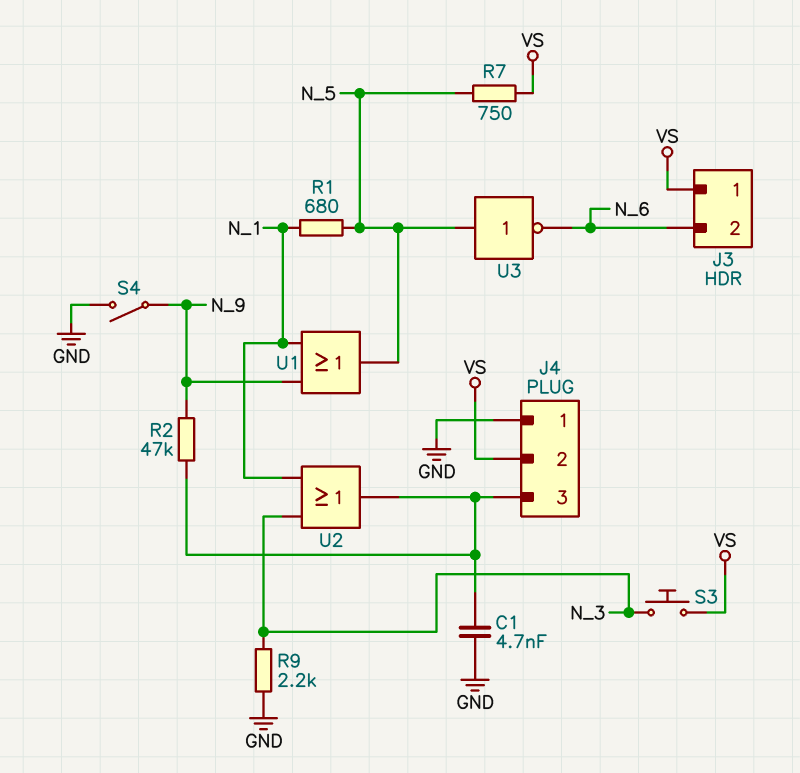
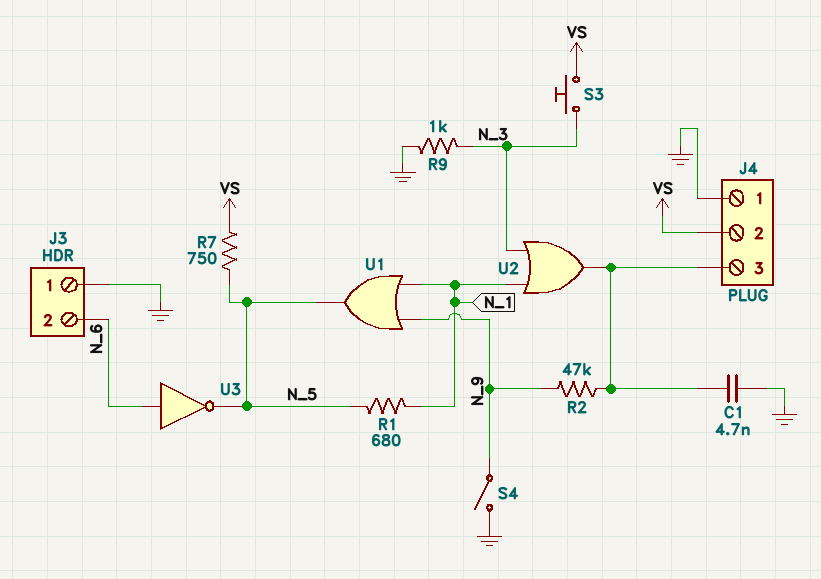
J3 pin 1: VS -> GND
R9: 2.2k (GND, N_3) -> 1k (GND, N_3)
U3: NOT (in N_5, out N_6) -> NOT (in N_6, out N_5)

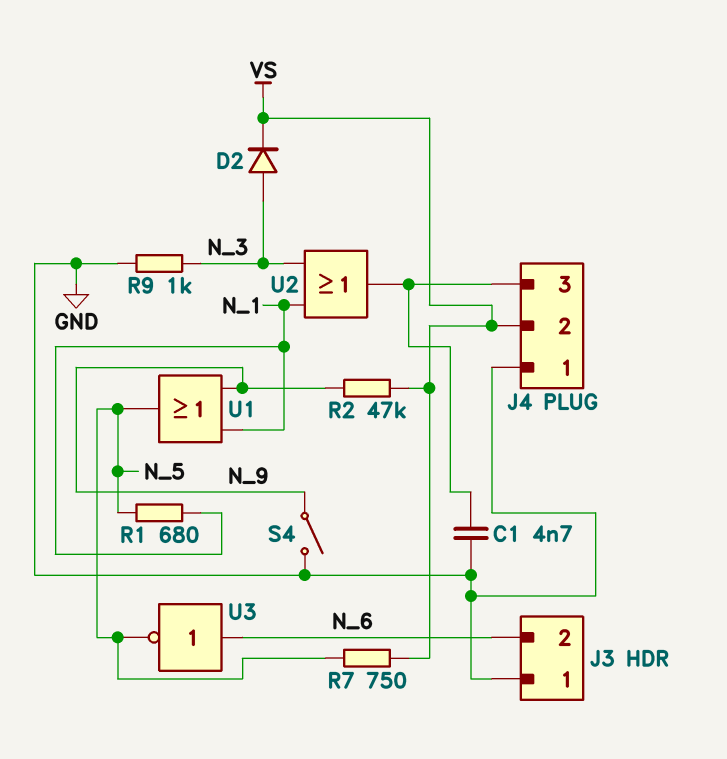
D2: none -> diode (A N_3, K VS)
R2: 47k (J4/3, N_9) -> 47k (N_9, VS)
S3: button (N_3, VS) -> none

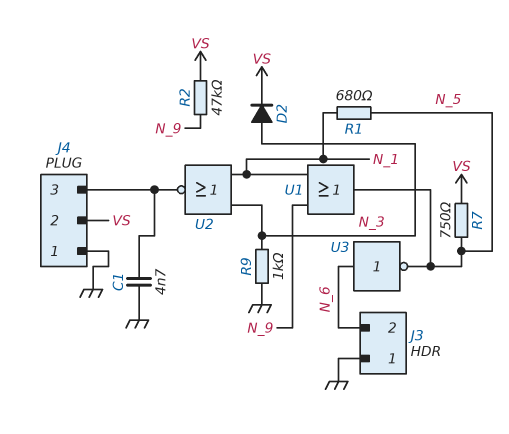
S4: switch (GND, N_9) -> none
U2: OR (in N_1, in N_3, out J4/3) -> NOR (in N_1, in N_3, out J4/3)

